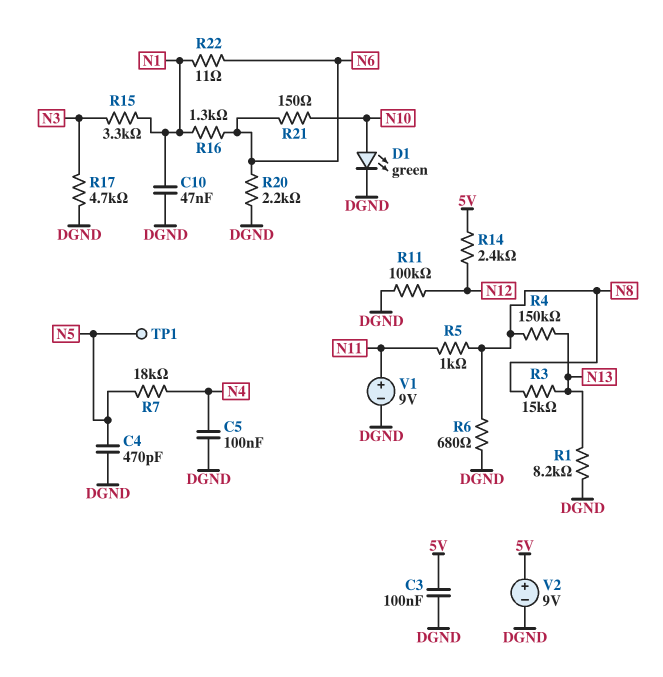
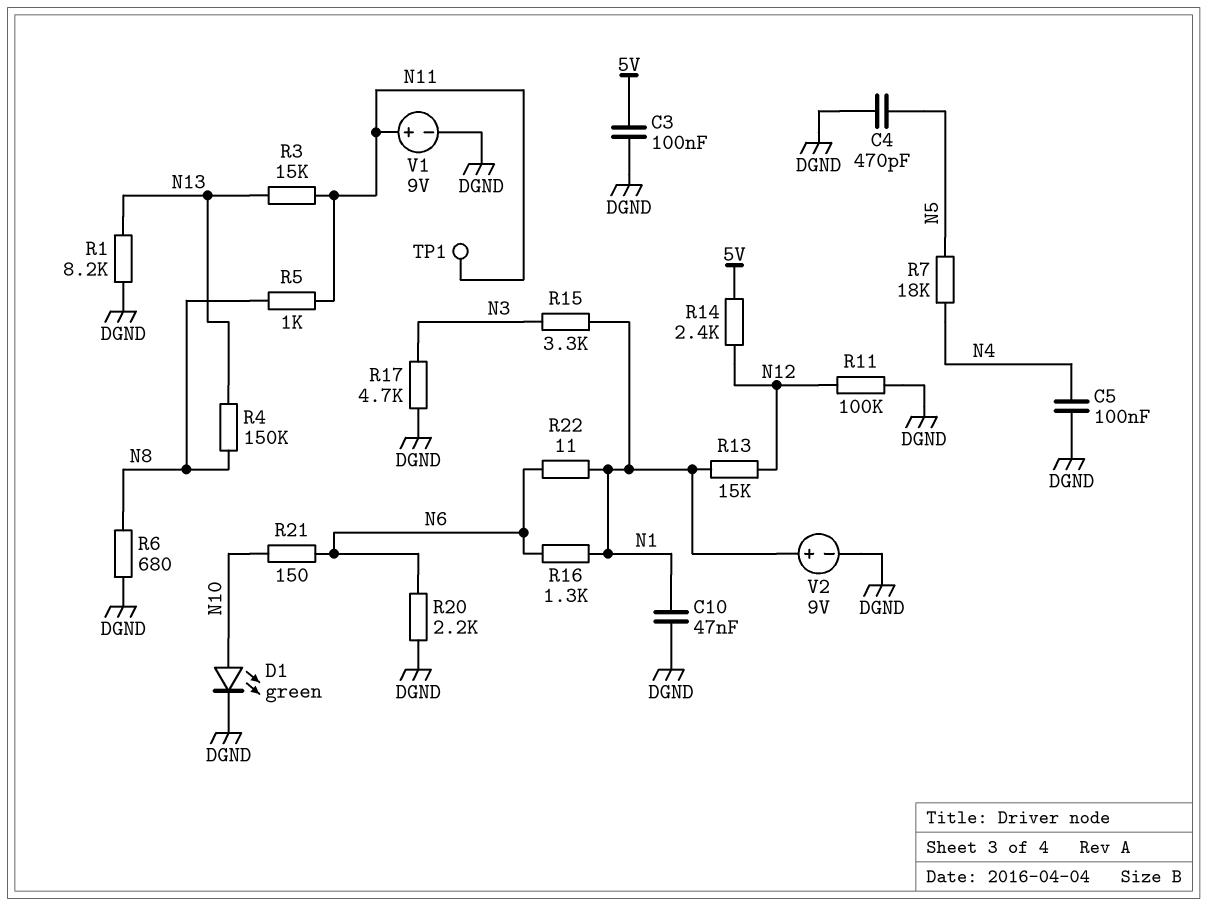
R3: 15k (N8, N13) -> 15k (N11, N13)
R13: none -> 15k (N1, N12)
TP1: test point (N5) -> test point (N11)
V2: 9V (plus 5V, minus DGND) -> 9V (plus N1, minus DGND)

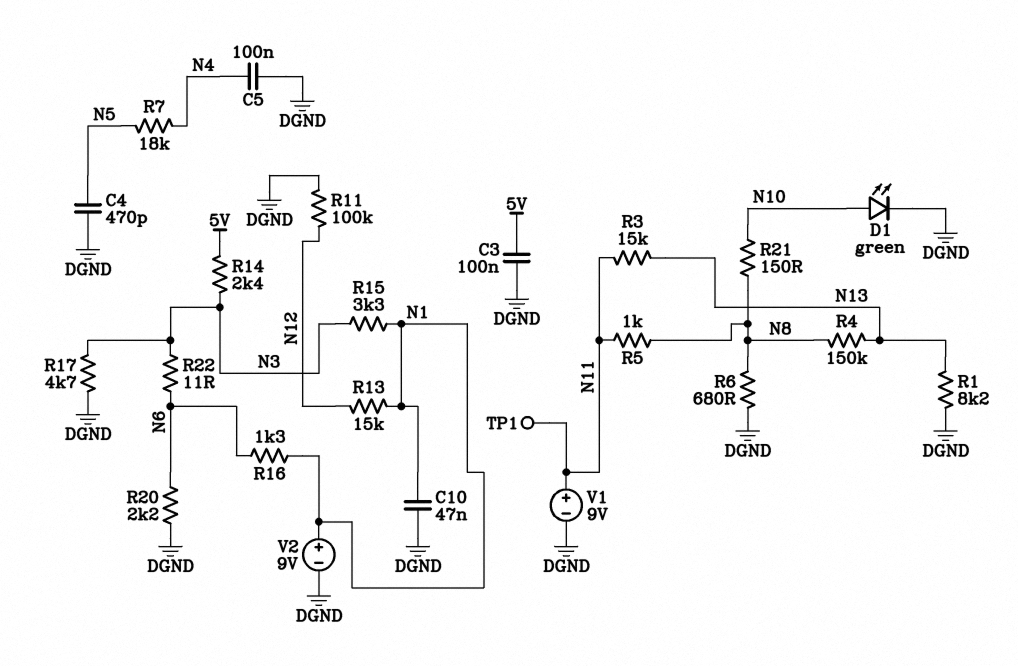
R14: 2.4k (5V, N12) -> 2.4k (5V, N3)
R21: 150 (N6, N10) -> 150 (N8, N10)
R22: 11 (N1, N6) -> 11 (N3, N6)

